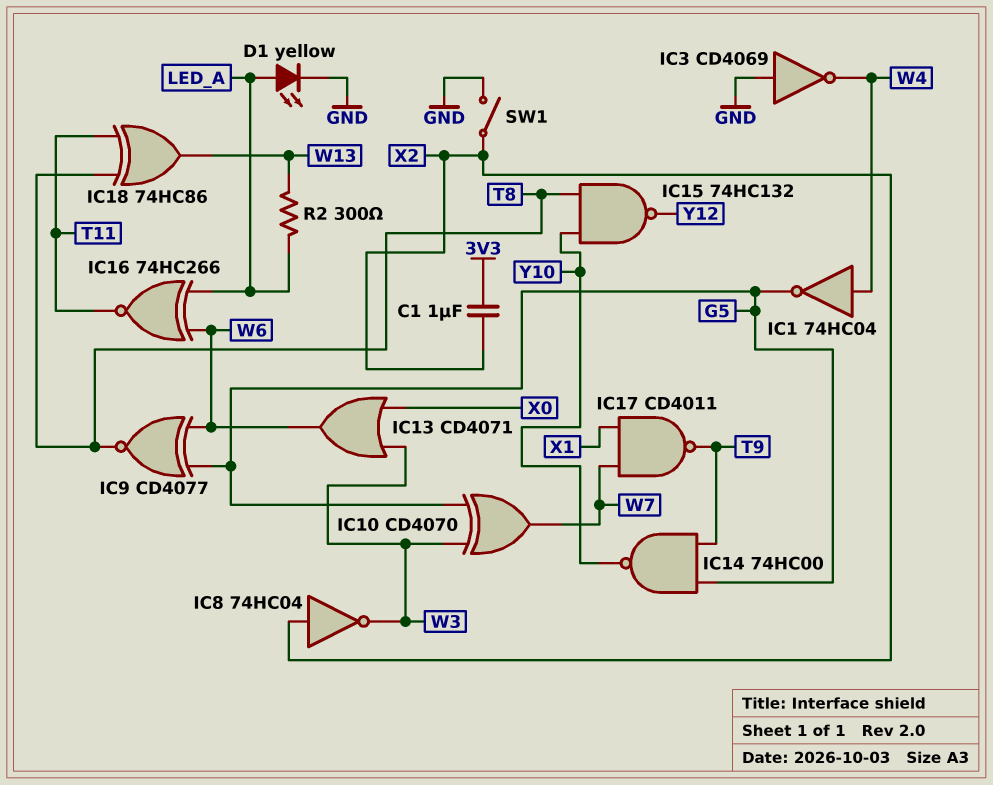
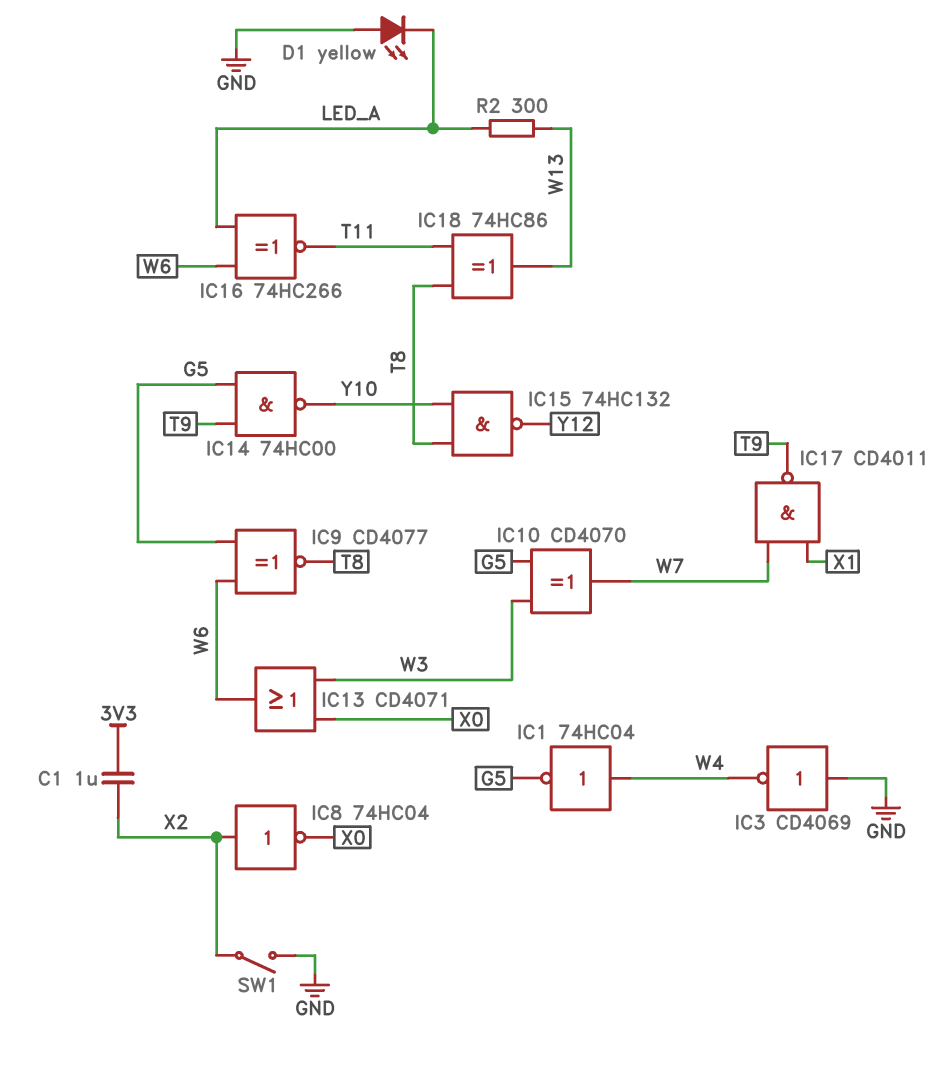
D1: LED yellow (A LED_A, K GND) -> LED yellow (A GND, K LED_A)
IC8: NOT 74HC04 (in X2, out W3) -> NOT 74HC04 (in X2, out X0)

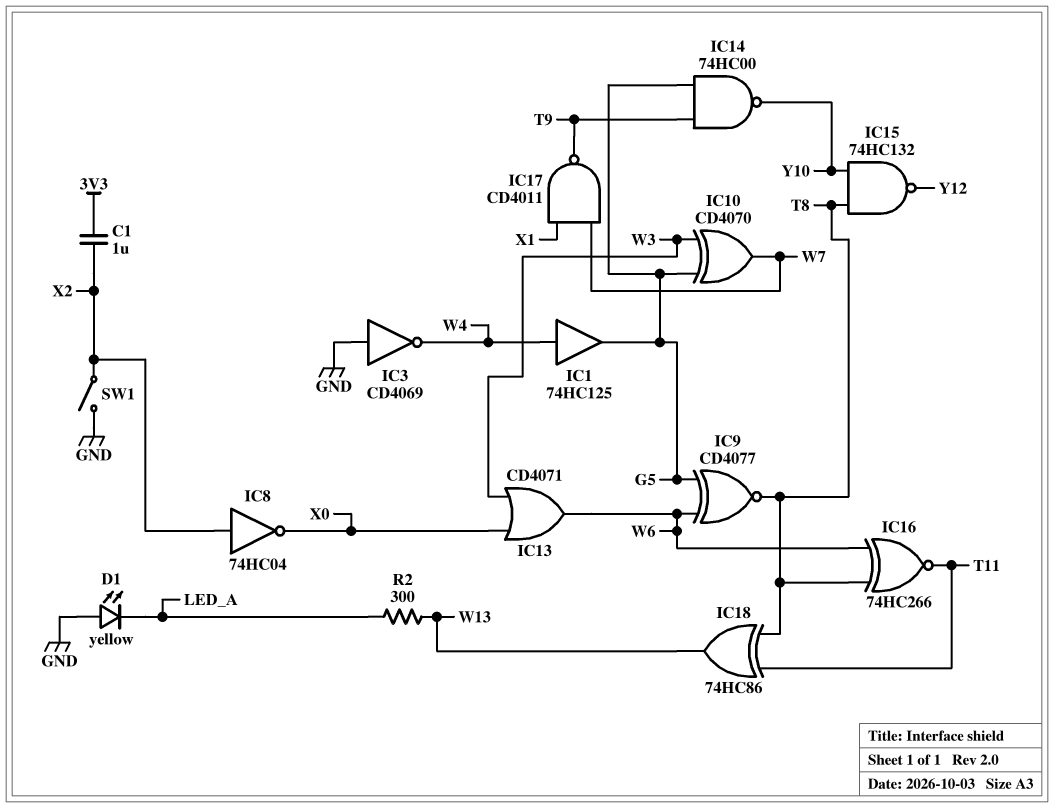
IC1: NOT 74HC04 (in W4, out G5) -> buffer 74HC125 (in W4, out G5)
IC16: XNOR 74HC266 (in LED_A, in W6, out T11) -> XNOR 74HC266 (in T8, in W6, out T11)

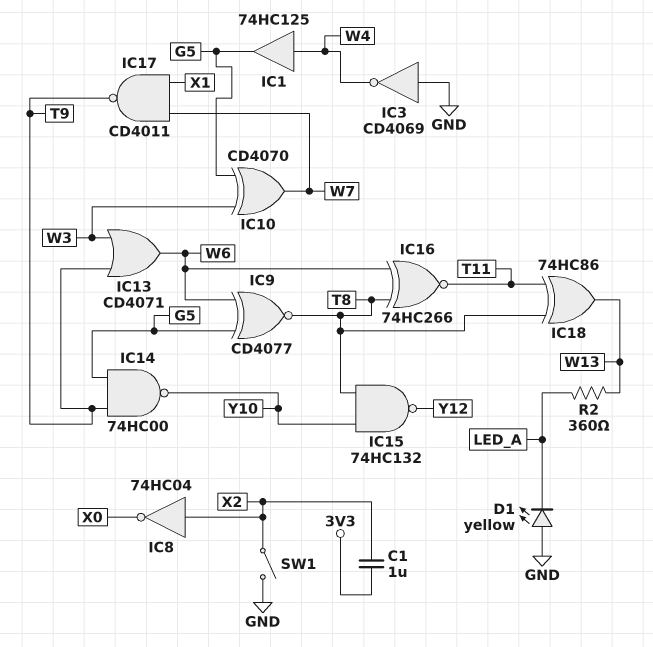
IC13: OR CD4071 (in W3, in X0, out W6) -> OR CD4071 (in T9, in W3, out W6)
R2: 300 (LED_A, W13) -> 360 (LED_A, W13)

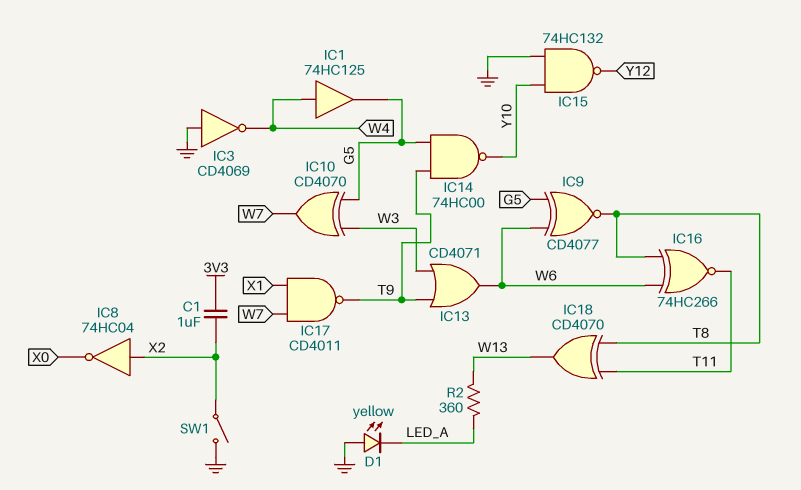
IC15: NAND 74HC132 (in T8, in Y10, out Y12) -> NAND 74HC132 (in GND, in Y10, out Y12)
IC18: XOR 74HC86 (in T8, in T11, out W13) -> XOR CD4070 (in T8, in T11, out W13)

